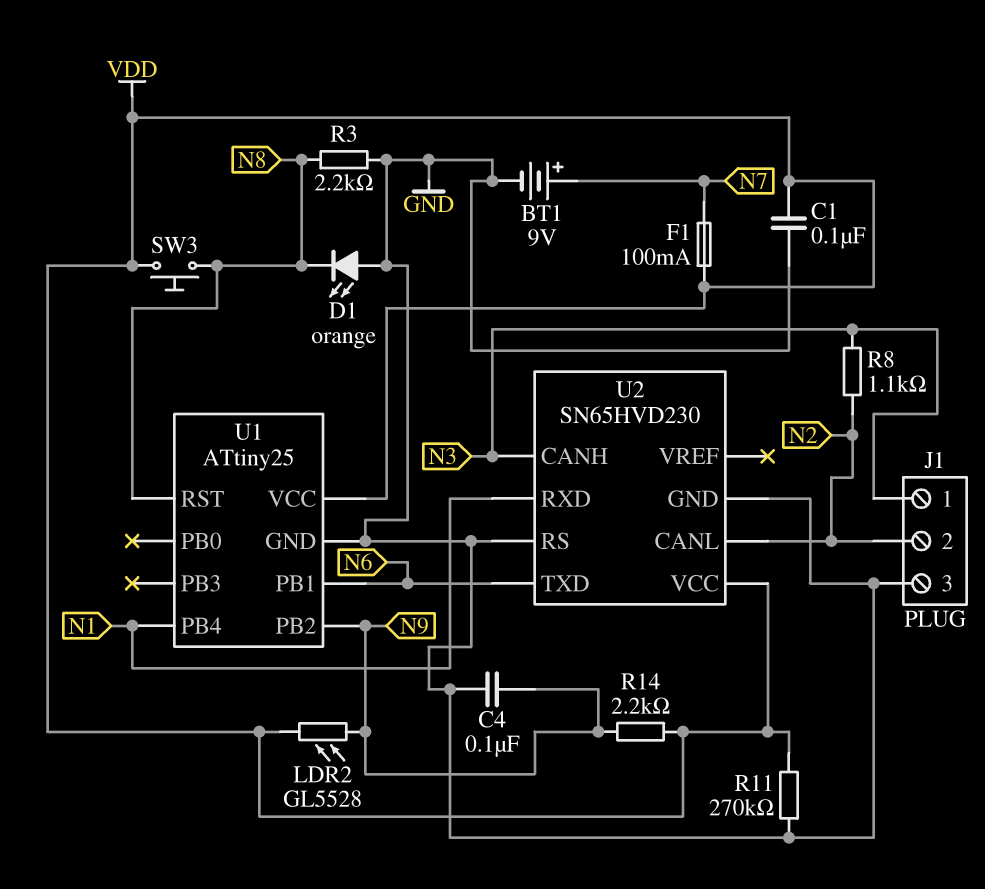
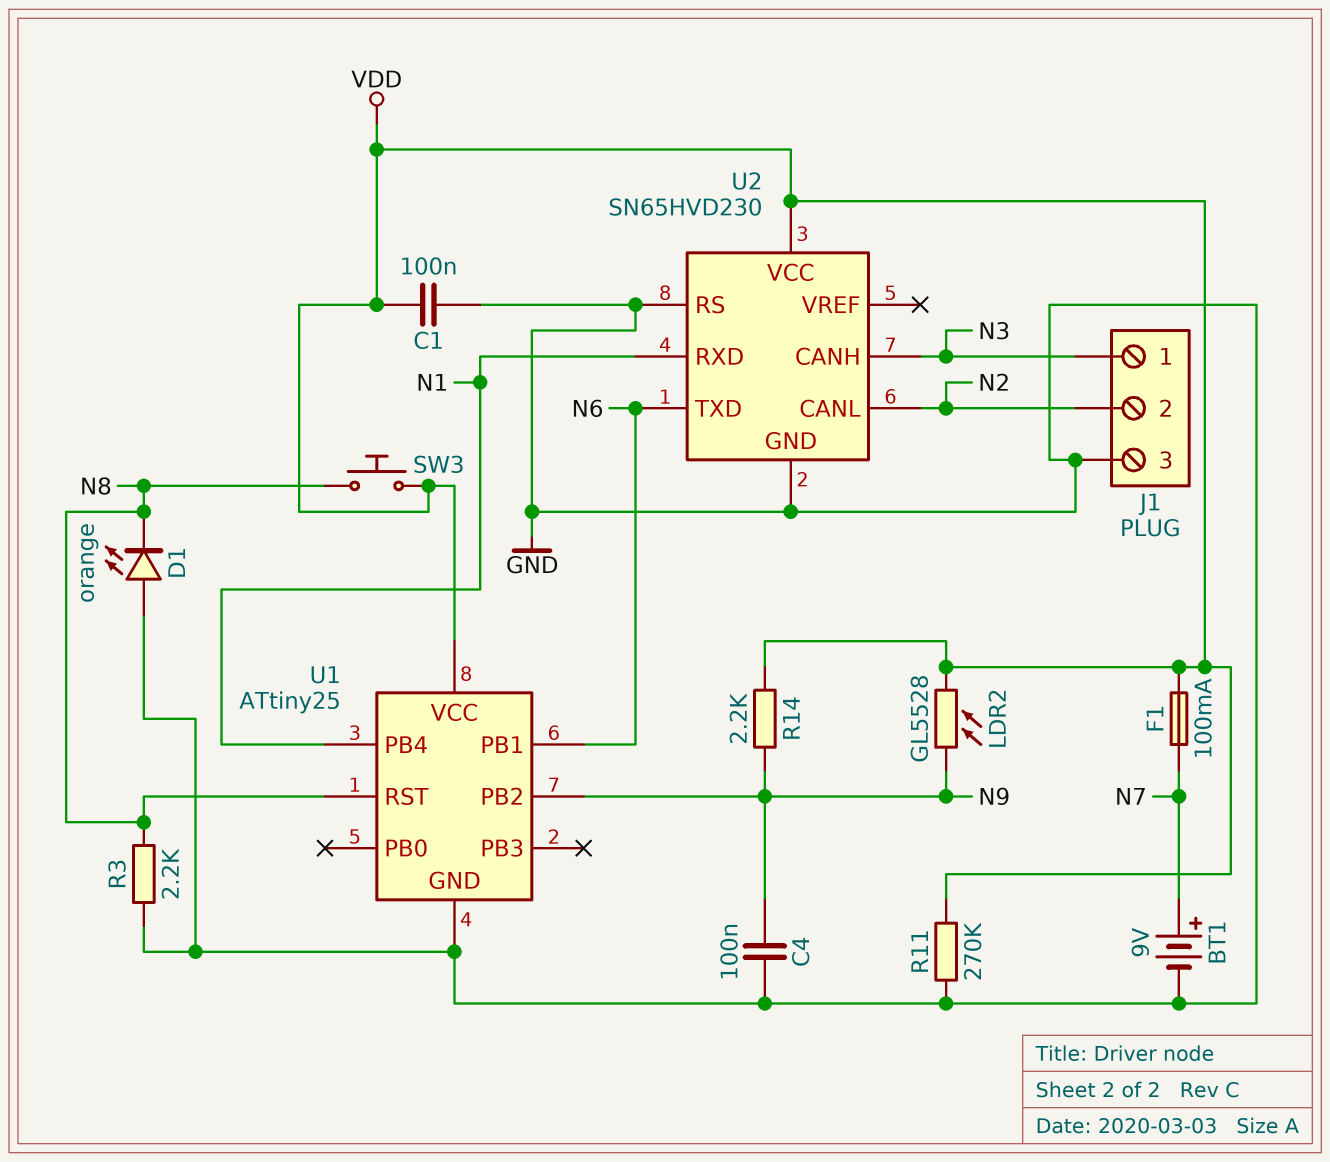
R8: 1.1k (N2, N3) -> none

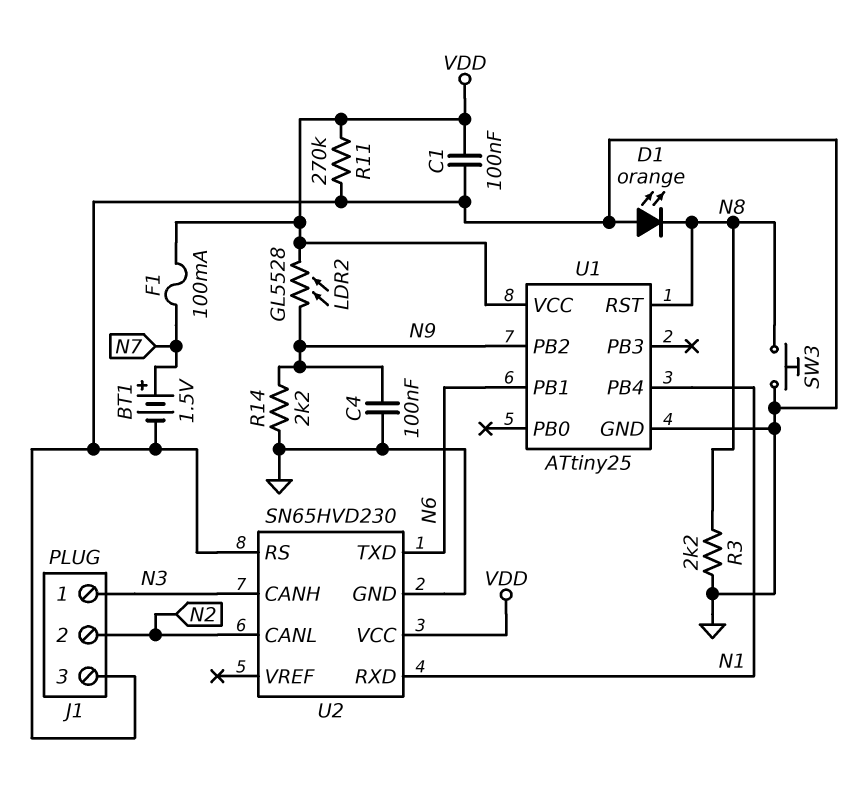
BT1: 9V (plus N7, minus GND) -> 1.5V (plus N7, minus GND)
R14: 2.2k (N9, VDD) -> 2.2k (GND, N9)
SW3: button (N8, VDD) -> button (GND, N8)

